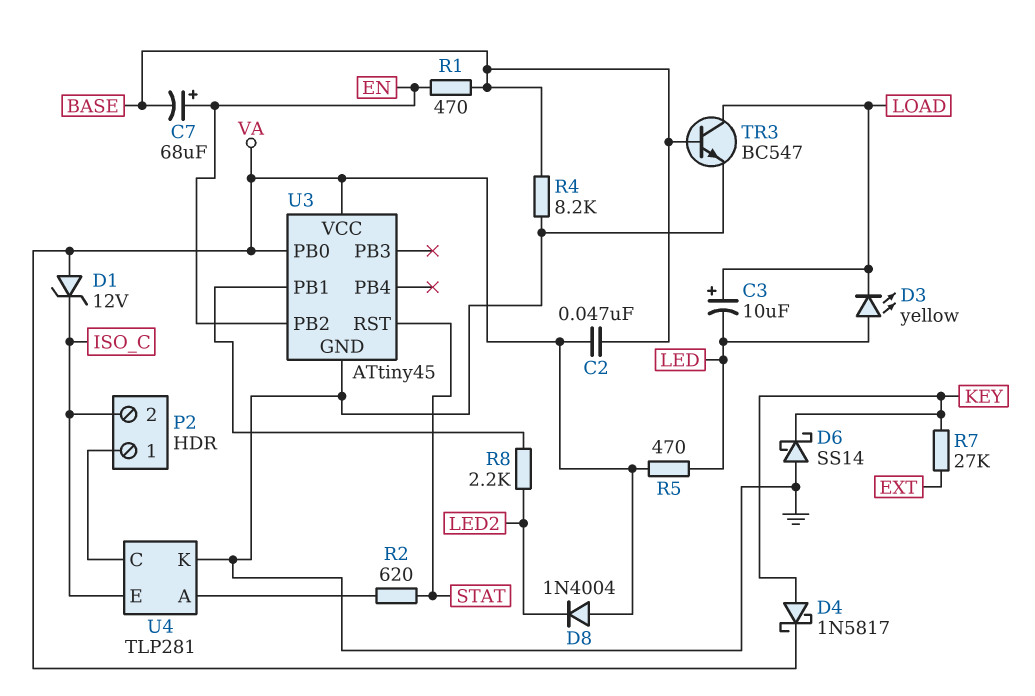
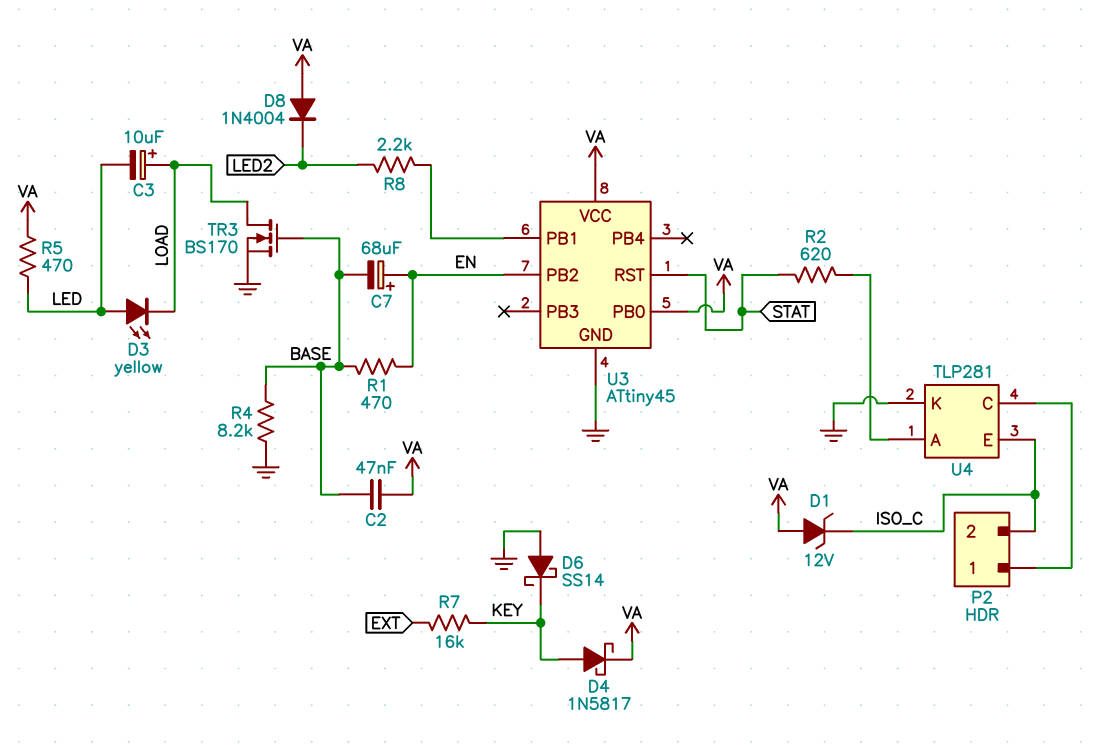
R7: 27k (EXT, KEY) -> 16k (EXT, KEY)
TR3: NPN BC547 (B BASE, C LOAD, E GND) -> NMOS BS170 (G BASE, D LOAD, S GND)

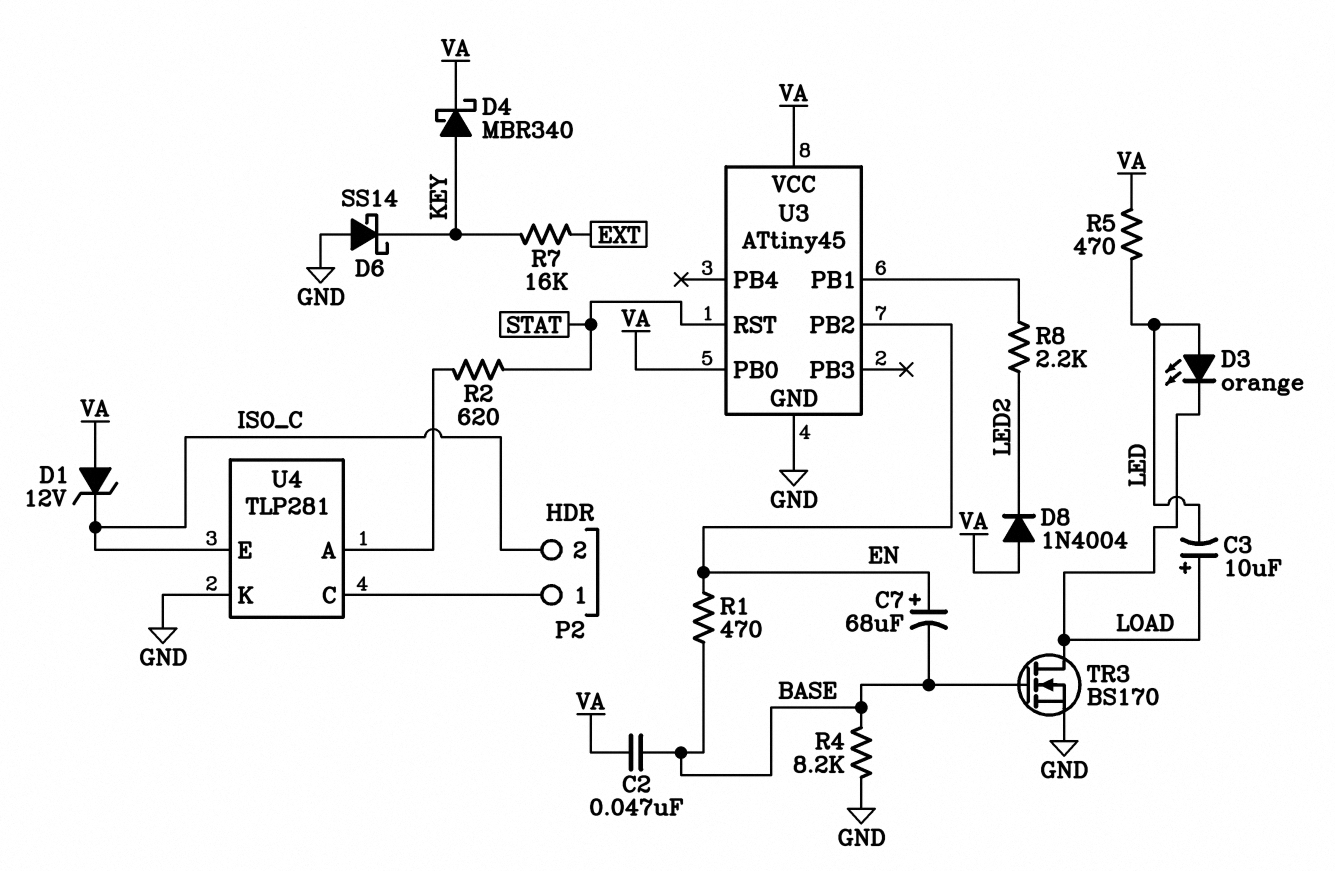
D3: LED yellow (A LED, K LOAD) -> LED orange (A LED, K LOAD)
D4: schottky 1N5817 (A KEY, K VA) -> schottky MBR340 (A KEY, K VA)

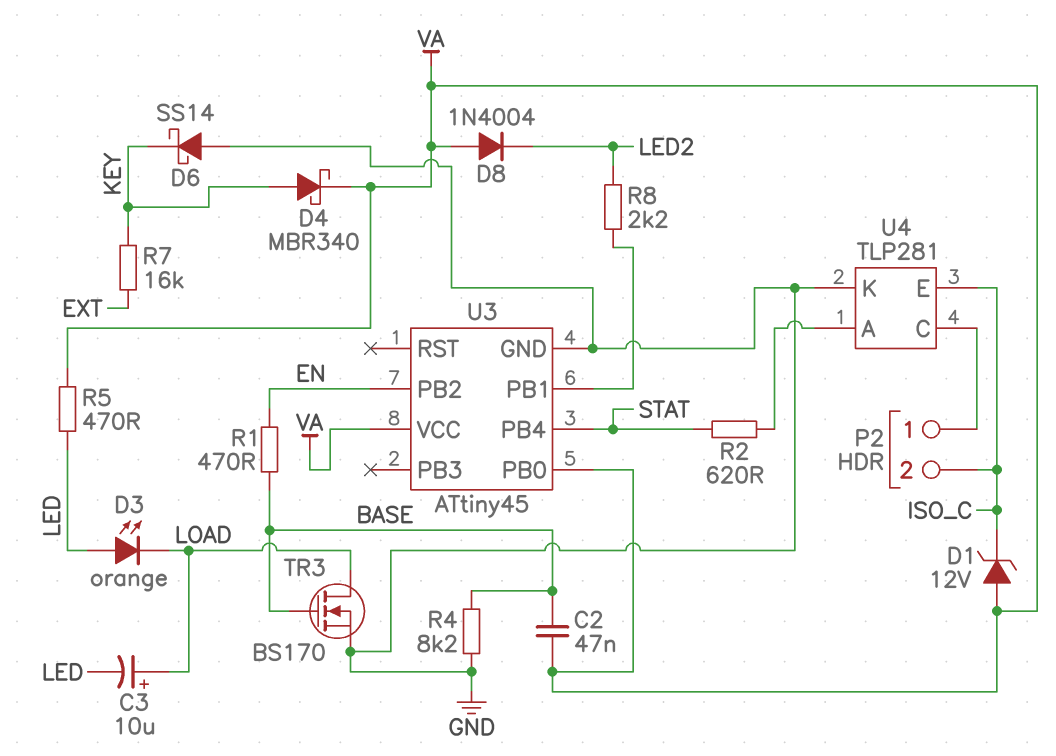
C7: 68uF (plus EN, minus BASE) -> none
U3 pin PB4: none -> STAT
U3 pin RST: STAT -> none

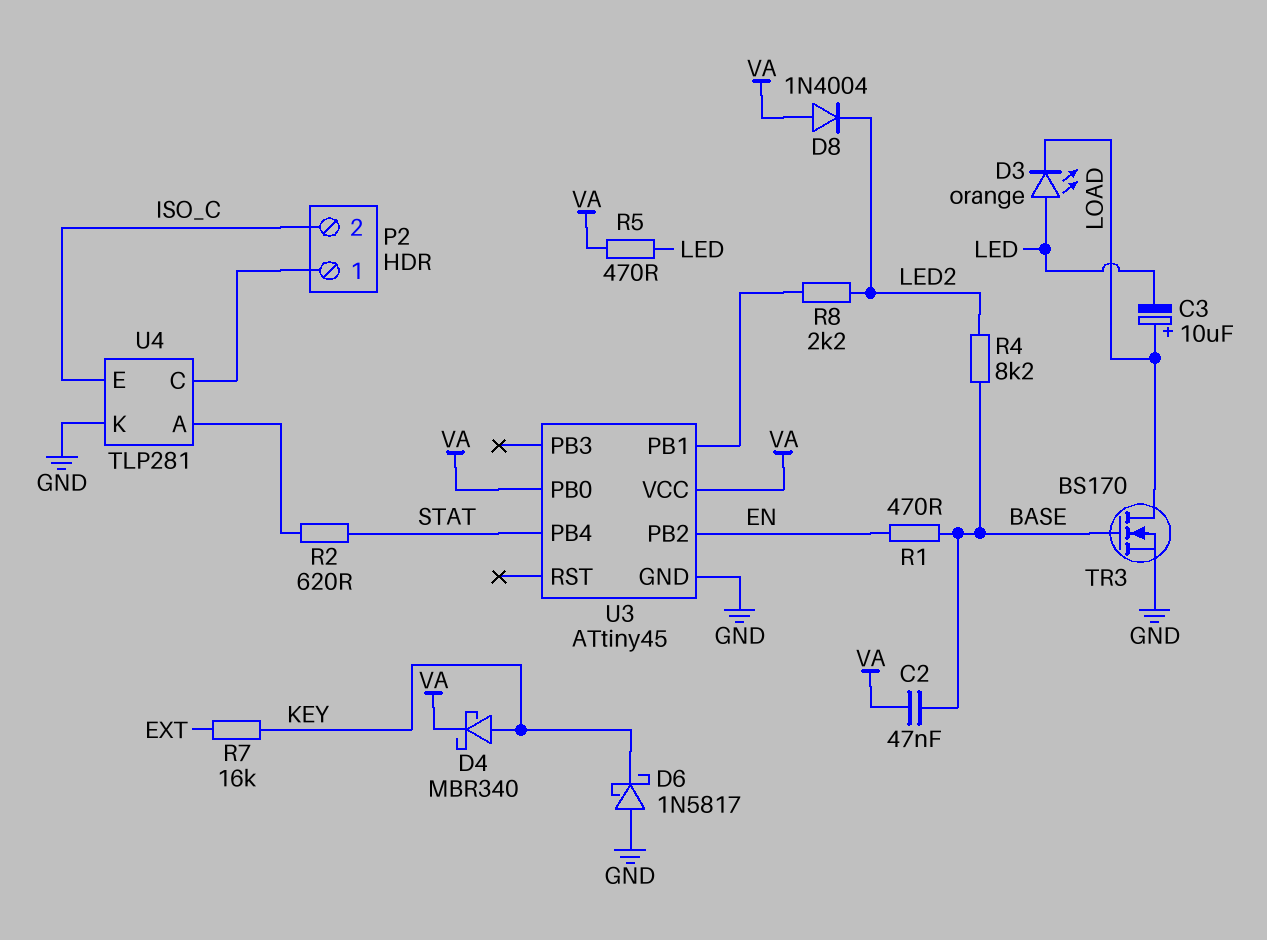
D1: zener 12V (A VA, K ISO_C) -> none
D6: schottky SS14 (A GND, K KEY) -> schottky 1N5817 (A GND, K KEY)
R4: 8.2k (BASE, GND) -> 8.2k (BASE, LED2)

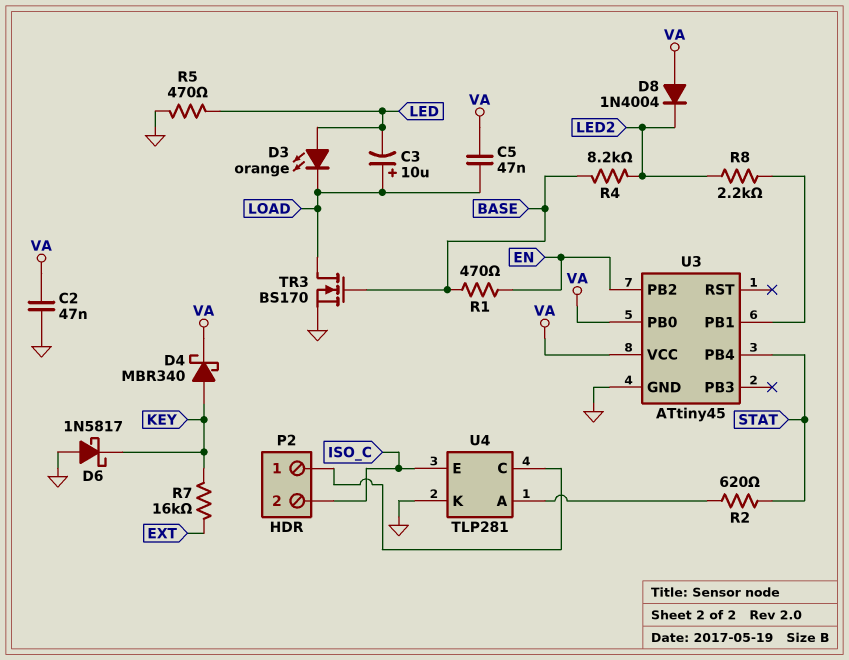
C2: 47nF (BASE, VA) -> 47nF (GND, VA)
C5: none -> 47nF (LOAD, VA)
R5: 470 (LED, VA) -> 470 (GND, LED)

